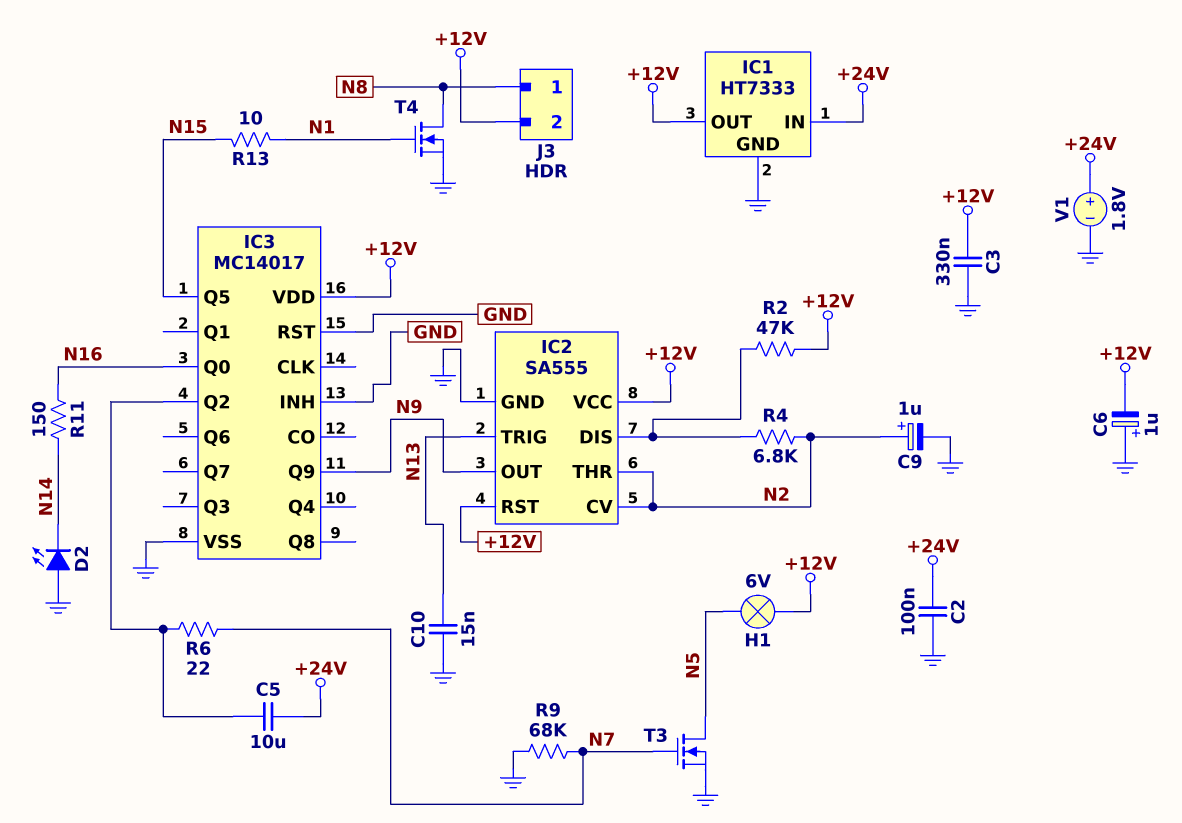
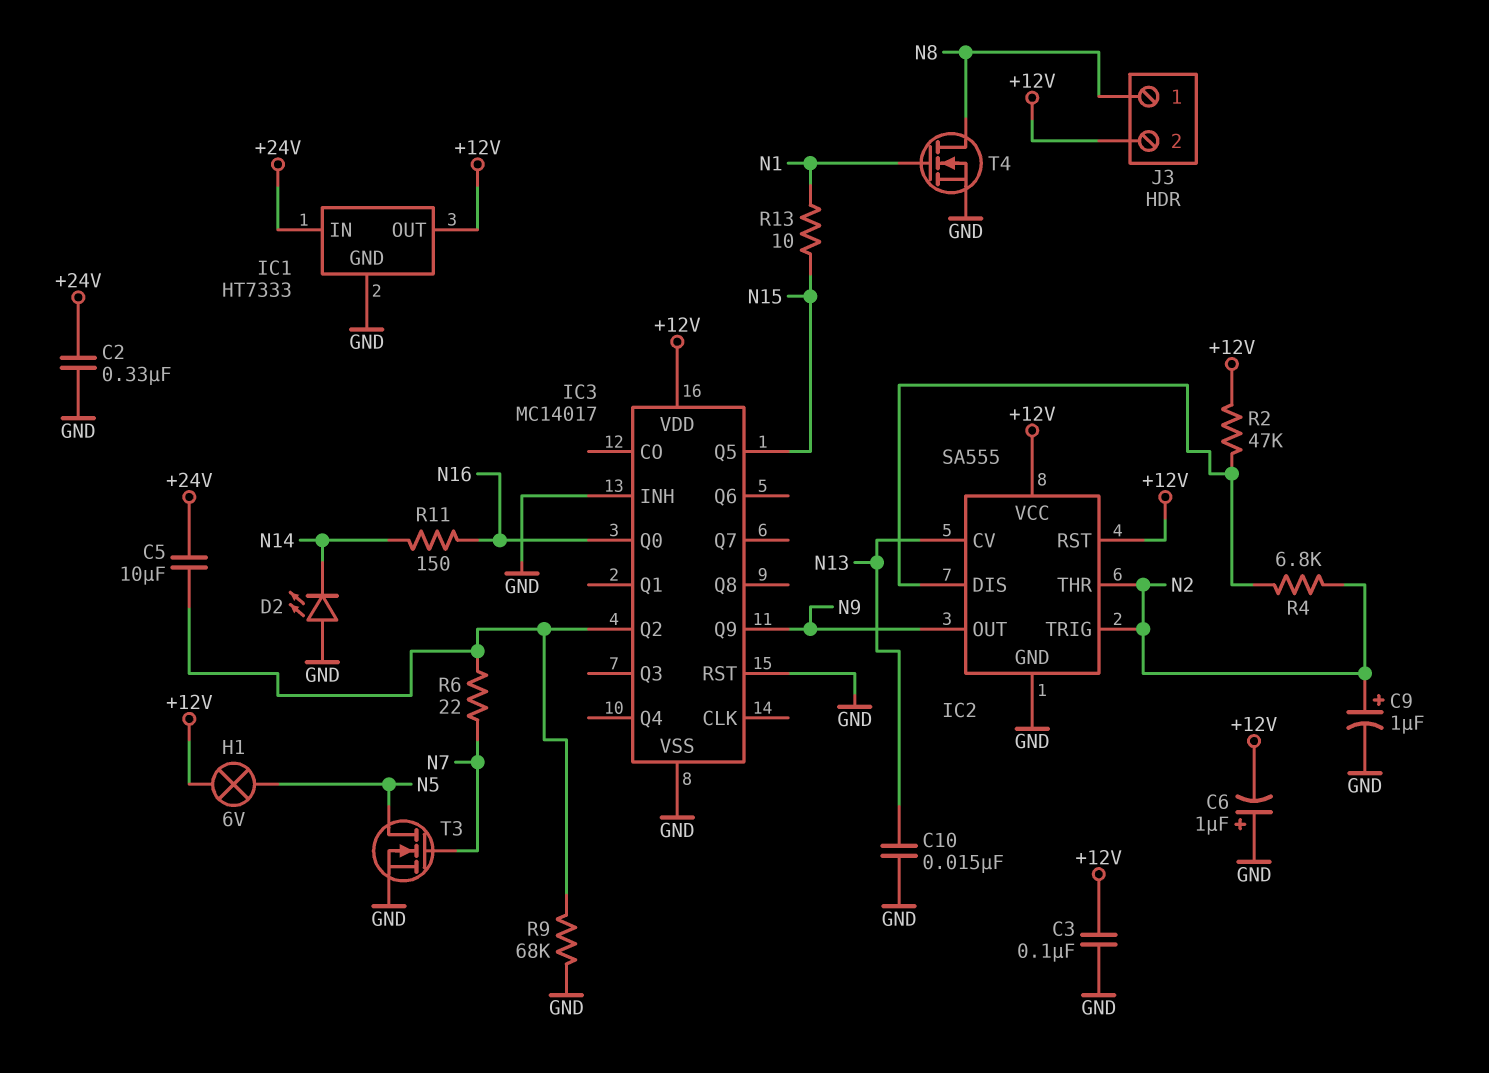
C2: 100nF (+24V, GND) -> 330nF (+24V, GND)
C3: 330nF (+12V, GND) -> 100nF (+12V, GND)
IC2 pin CV: N2 -> N13
IC2 pin TRIG: N13 -> N2
R9: 68k (GND, N7) -> 68k (GND, IC3/Q2)
V1: 1.8V (plus +24V, minus GND) -> none

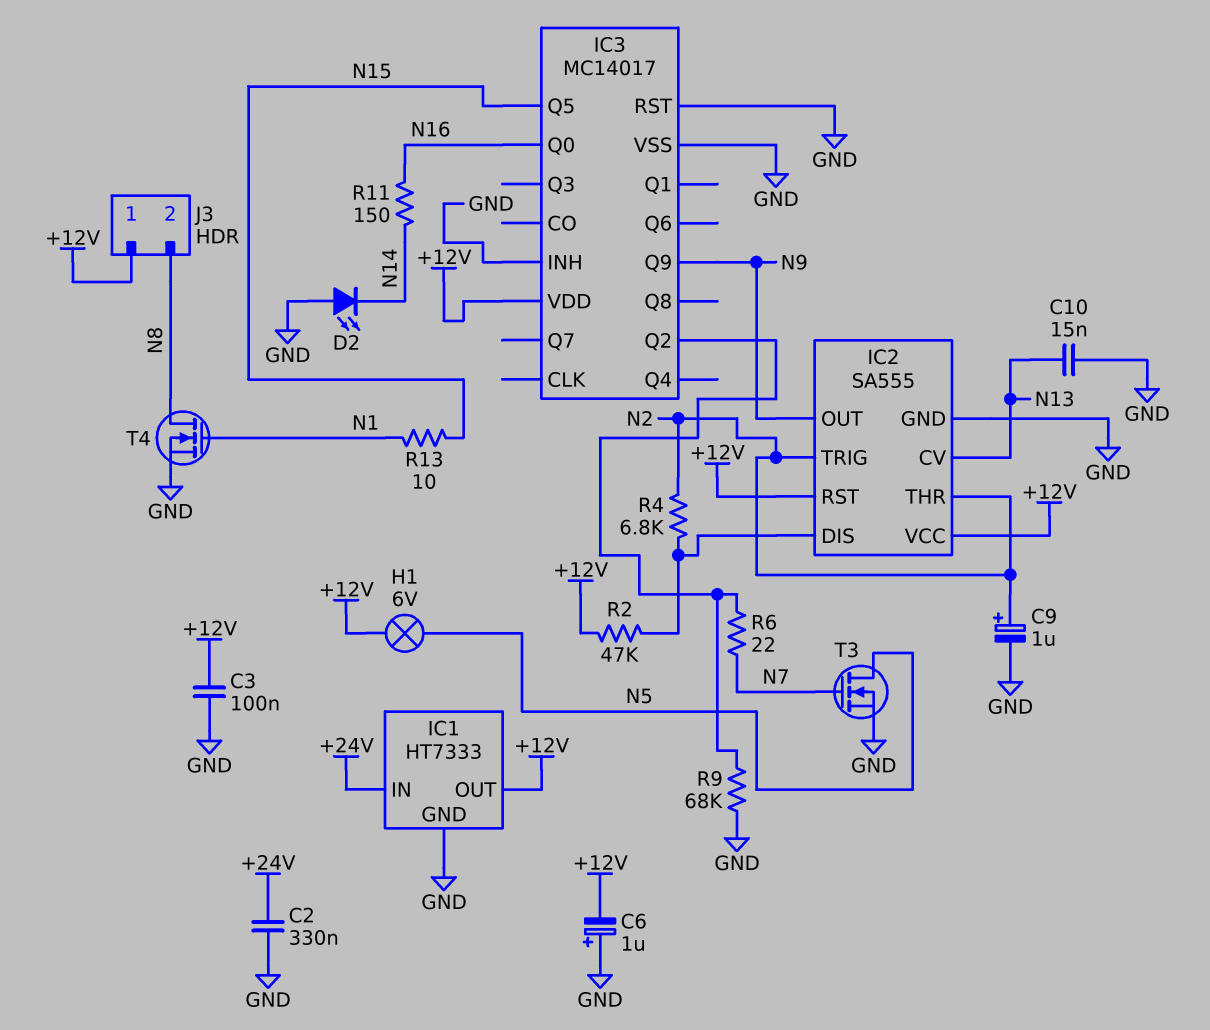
C5: 10uF (+24V, IC3/Q2) -> none
J3 pin 1: N8 -> +12V
J3 pin 2: +12V -> N8

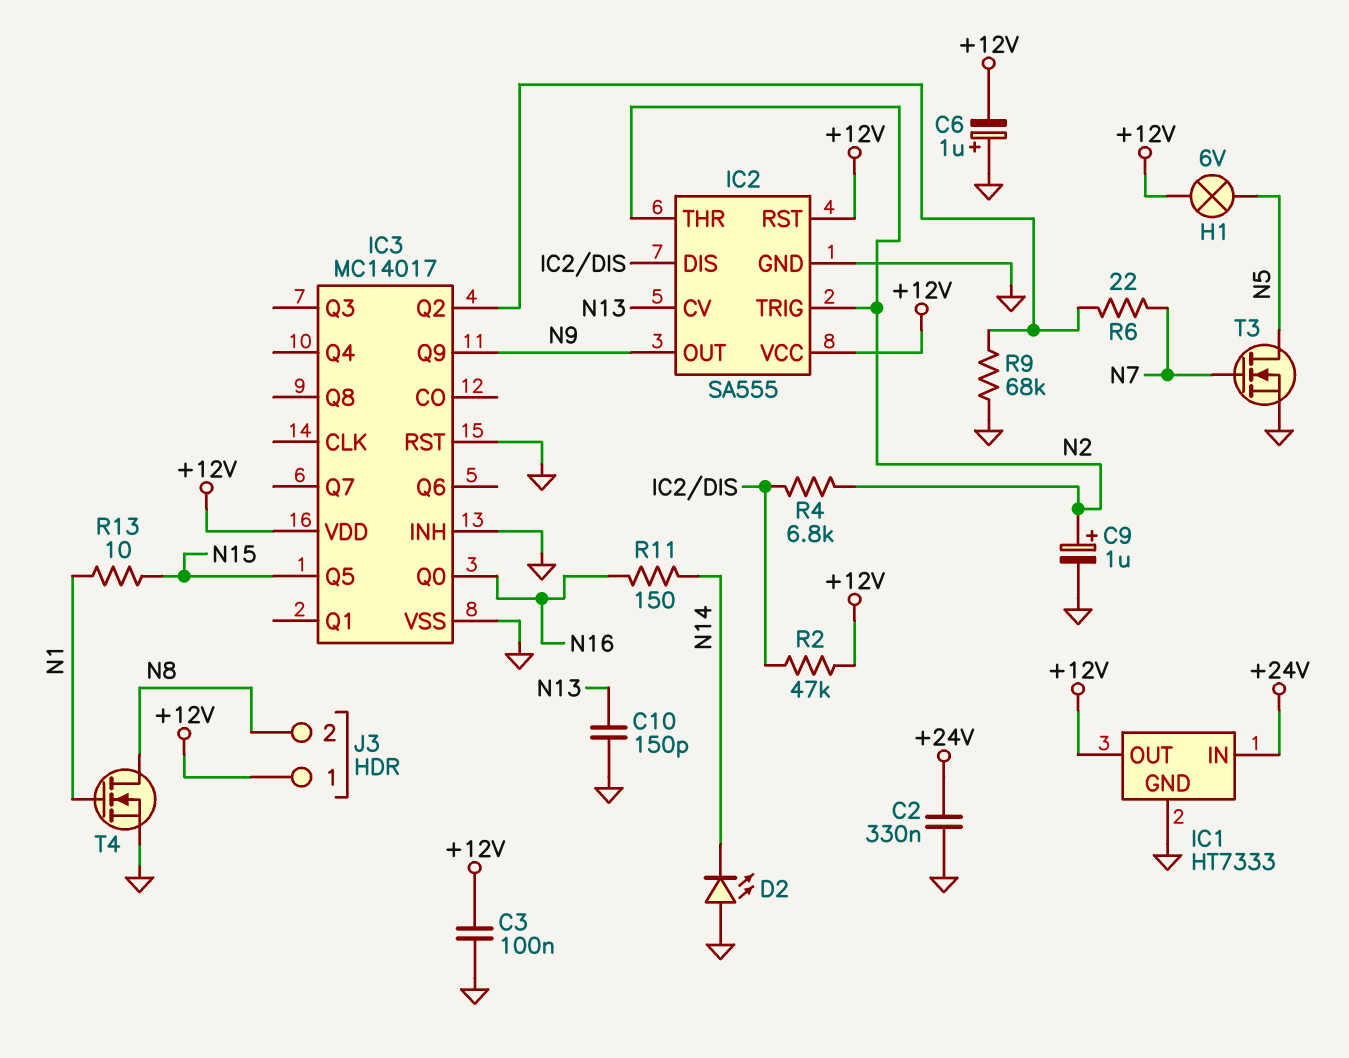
C10: 15nF (GND, N13) -> 150pF (GND, N13)

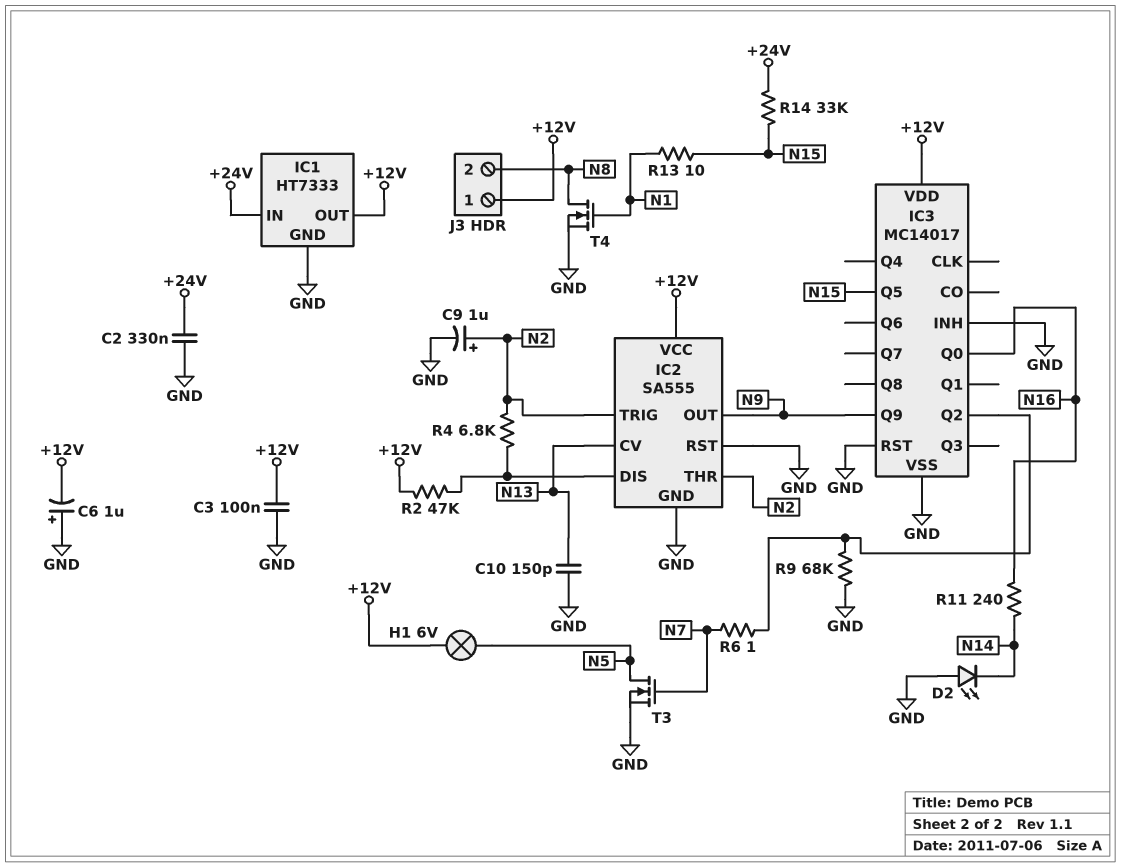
IC2 pin RST: +12V -> GND
R6: 22 (IC3/Q2, N7) -> 1 (IC3/Q2, N7)
R11: 150 (N14, N16) -> 240 (N14, N16)
R14: none -> 33k (+24V, N15)

